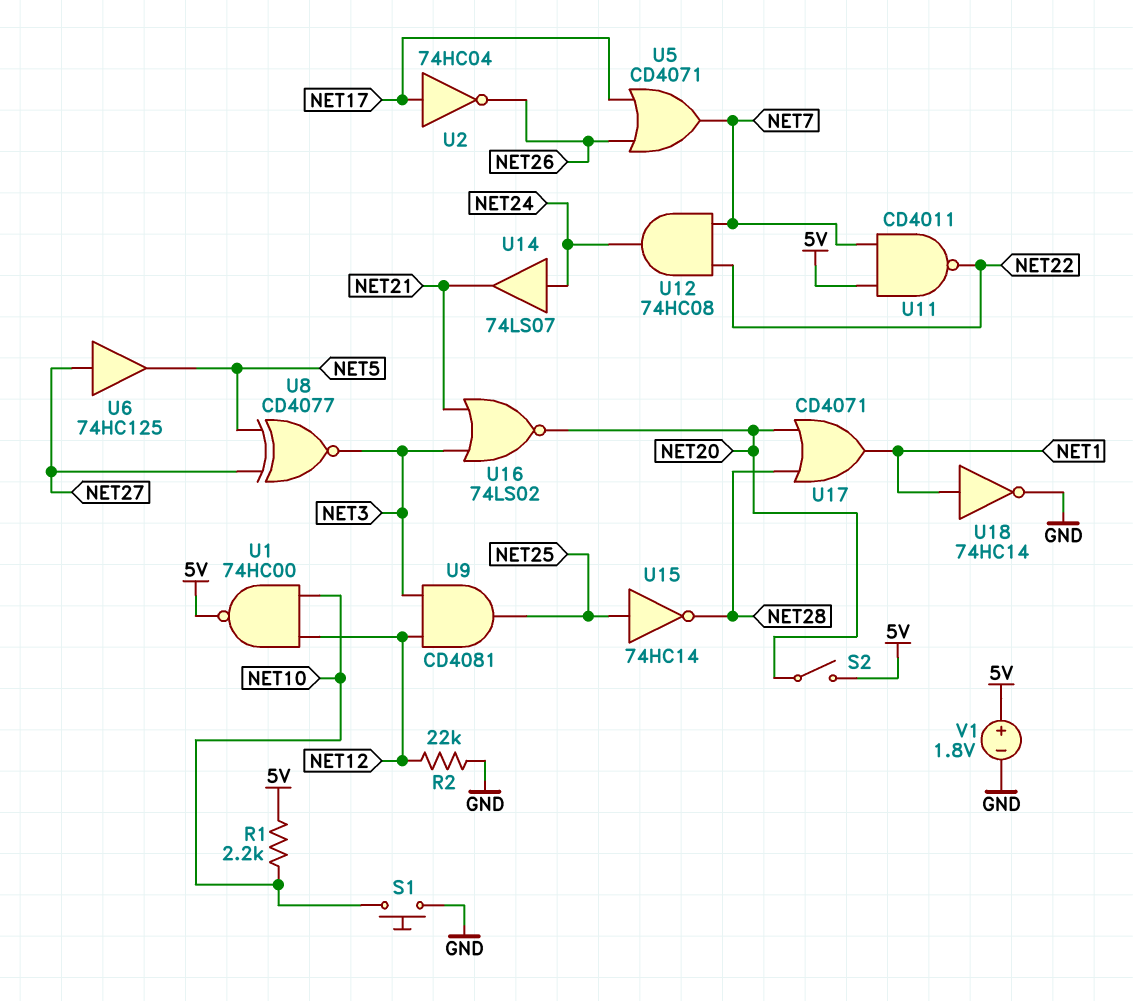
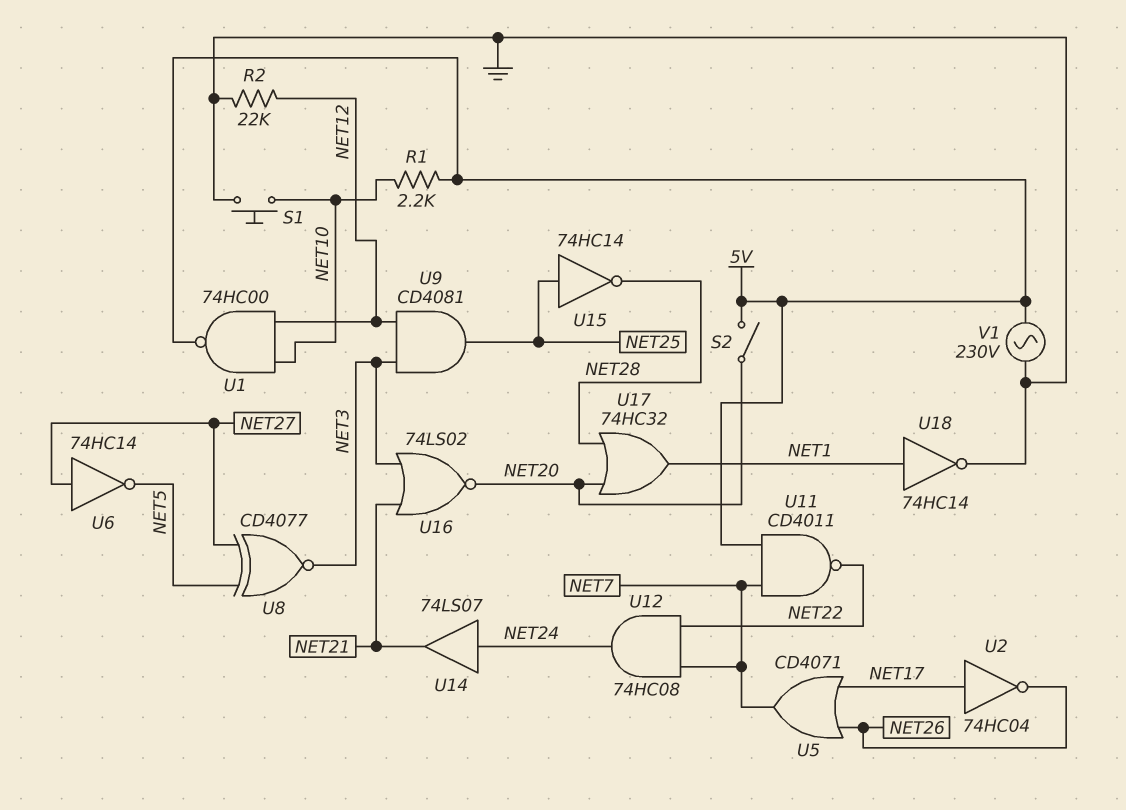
U6: buffer 74HC125 (in NET27, out NET5) -> NOT 74HC14 (in NET27, out NET5)
U17: OR CD4071 (in NET20, in NET28, out NET1) -> OR 74HC32 (in NET20, in NET28, out NET1)
V1: 1.8V (plus 5V, minus GND) -> AC 230V (5V, GND)

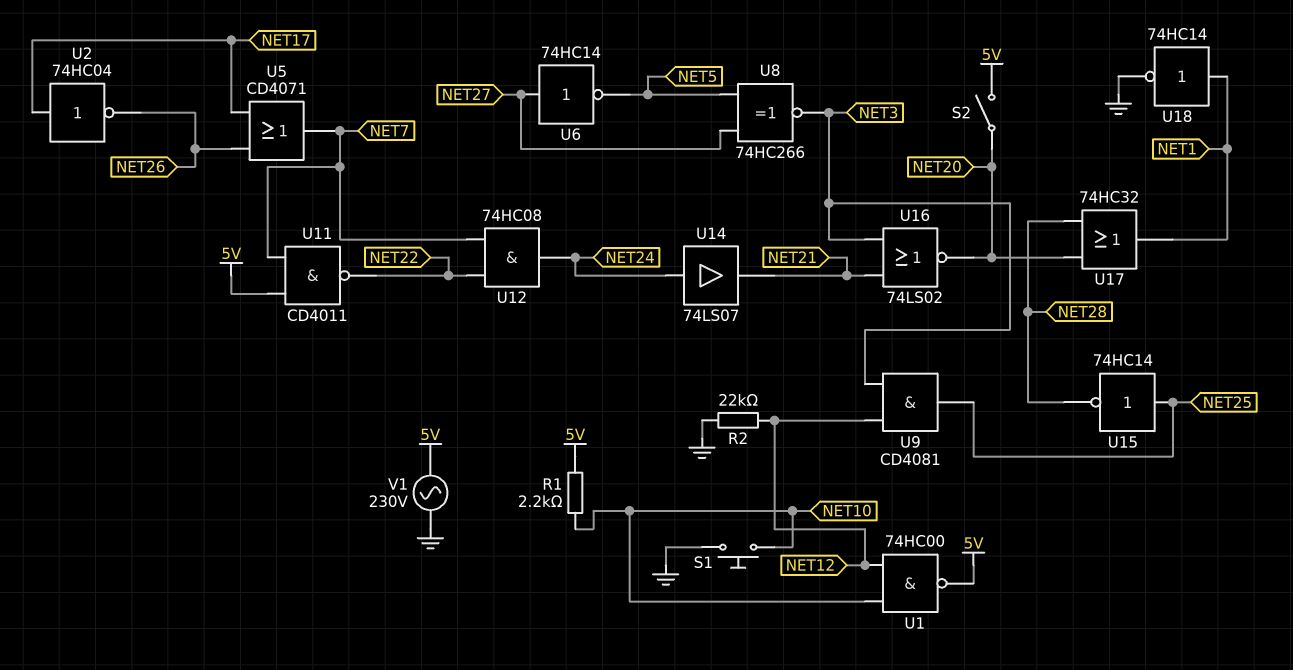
U8: XNOR CD4077 (in NET5, in NET27, out NET3) -> XNOR 74HC266 (in NET5, in NET27, out NET3)

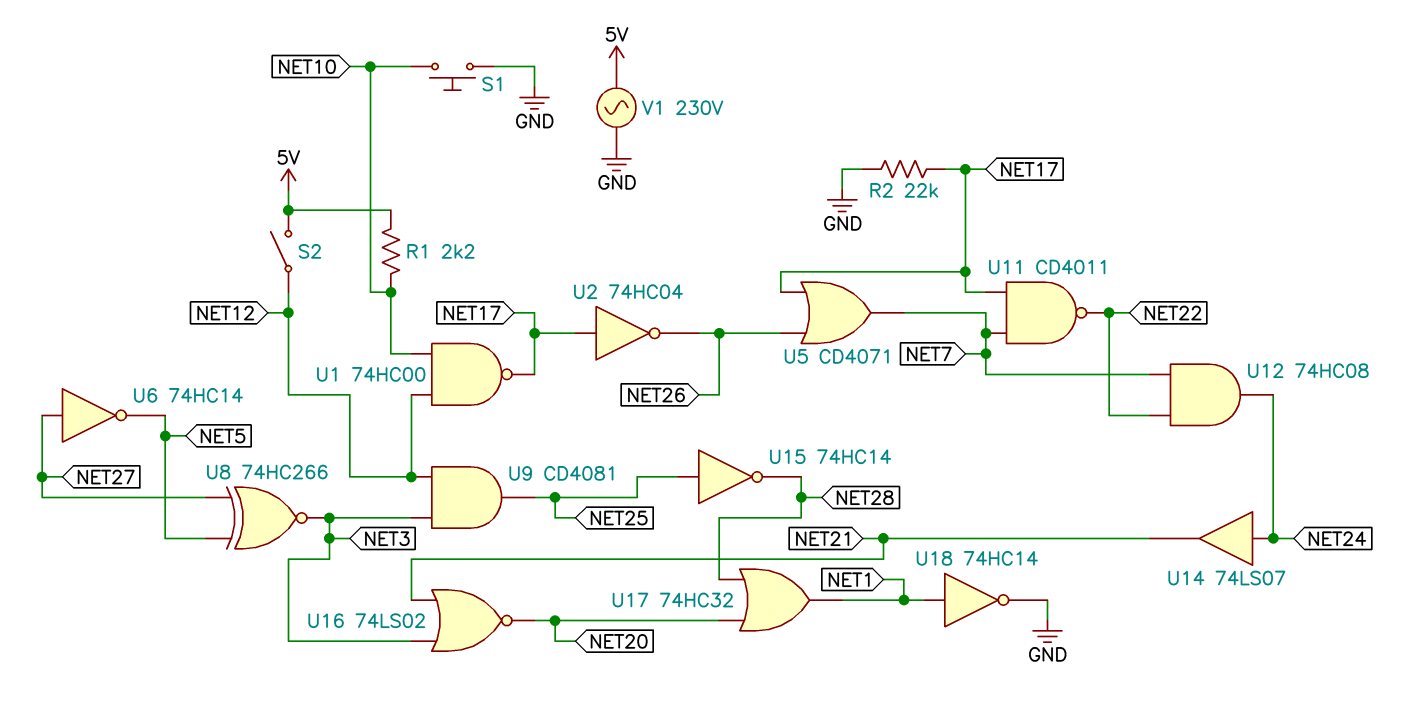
R2: 22k (GND, NET12) -> 22k (GND, NET17)
S2: switch (5V, NET20) -> switch (5V, NET12)
U1: NAND 74HC00 (in NET10, in NET12, out 5V) -> NAND 74HC00 (in NET10, in NET12, out NET17)
U11: NAND CD4011 (in 5V, in NET7, out NET22) -> NAND CD4011 (in NET7, in NET17, out NET22)

